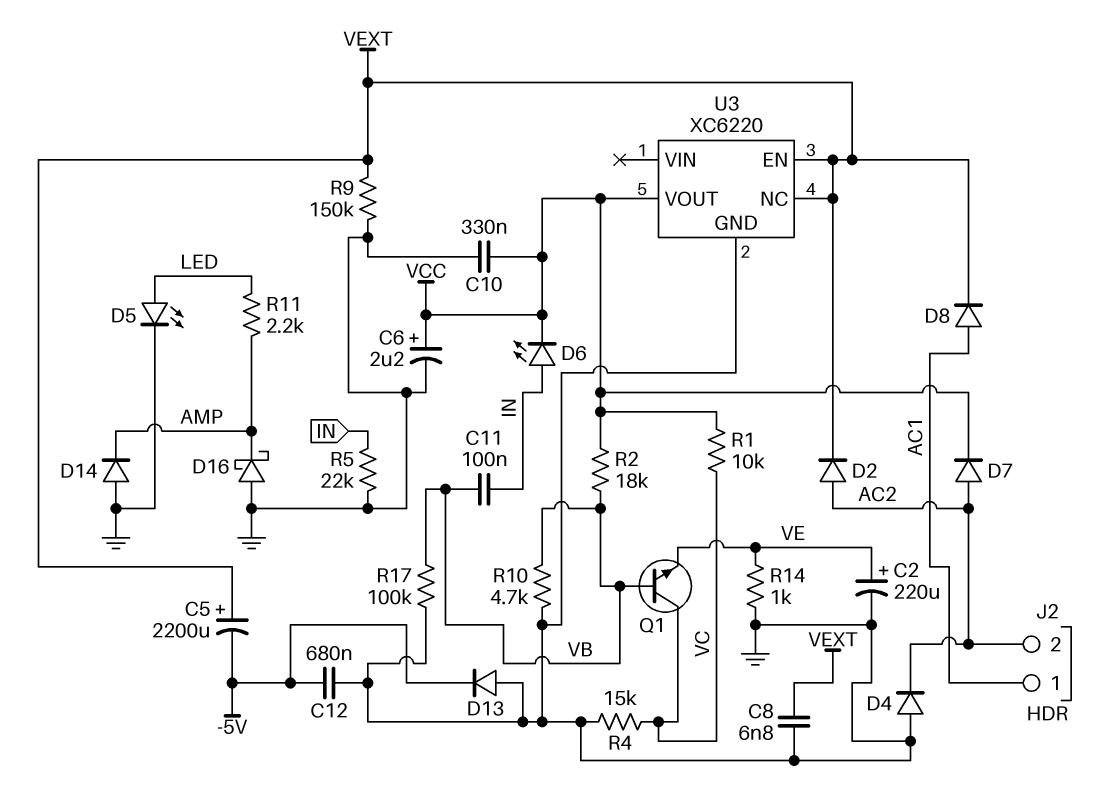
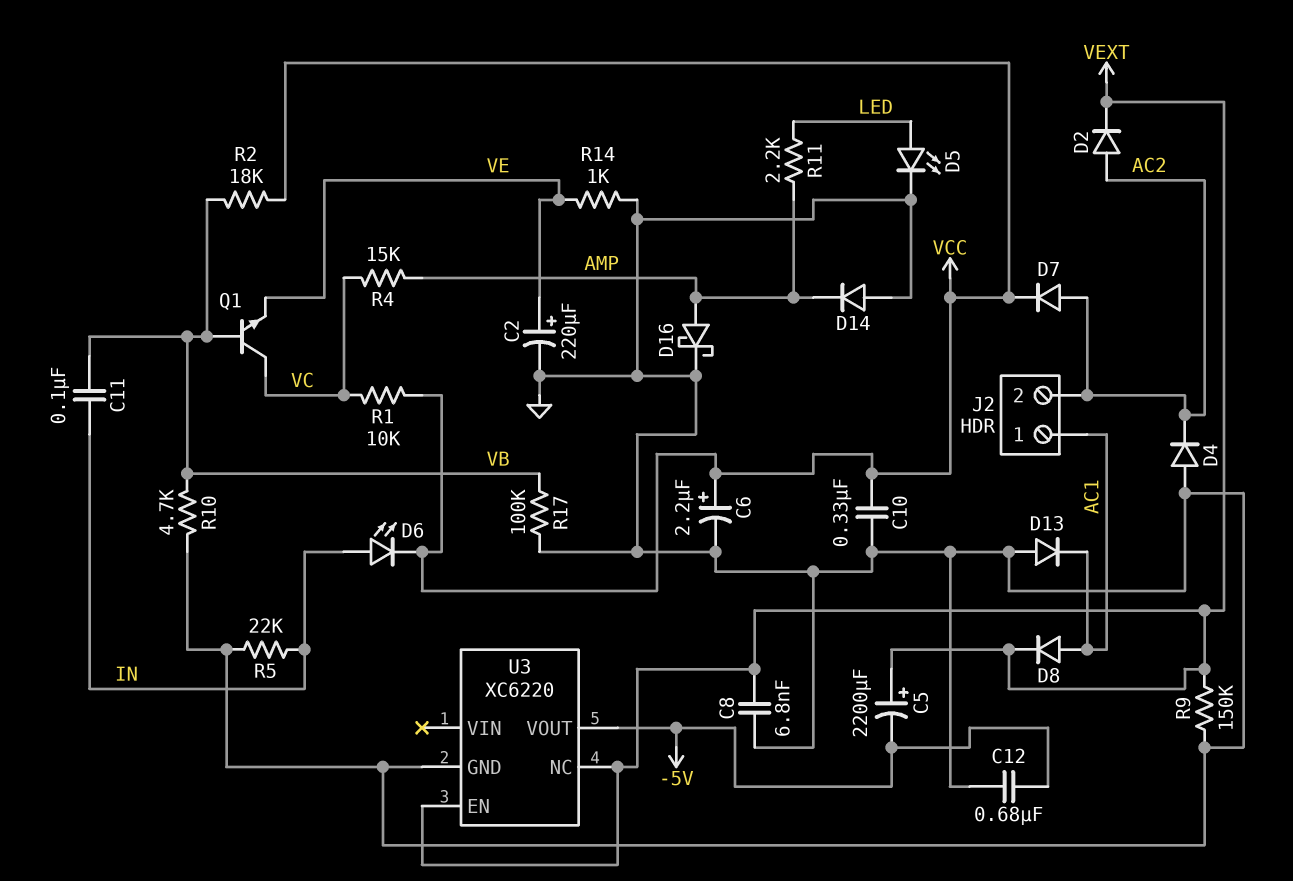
D13: diode (A GND, K -5V) -> diode (A GND, K AC1)
D16: schottky (A GND, K AMP) -> schottky (A AMP, K GND)
R4: 15k (GND, VC) -> 15k (AMP, VC)
U3 pin VOUT: VCC -> -5V

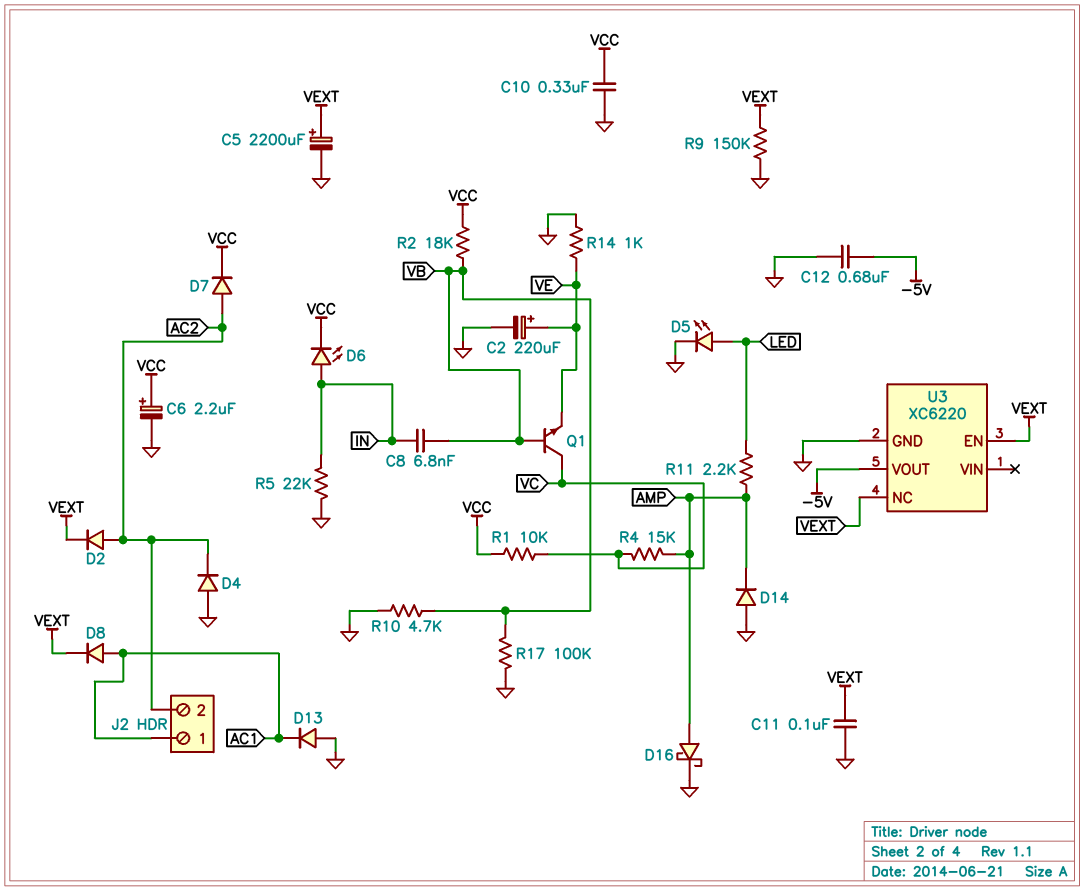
C5: 2200uF (plus VEXT, minus -5V) -> 2200uF (plus VEXT, minus GND)
C8: 6.8nF (GND, VEXT) -> 6.8nF (IN, VB)
C11: 100nF (IN, VB) -> 100nF (GND, VEXT)

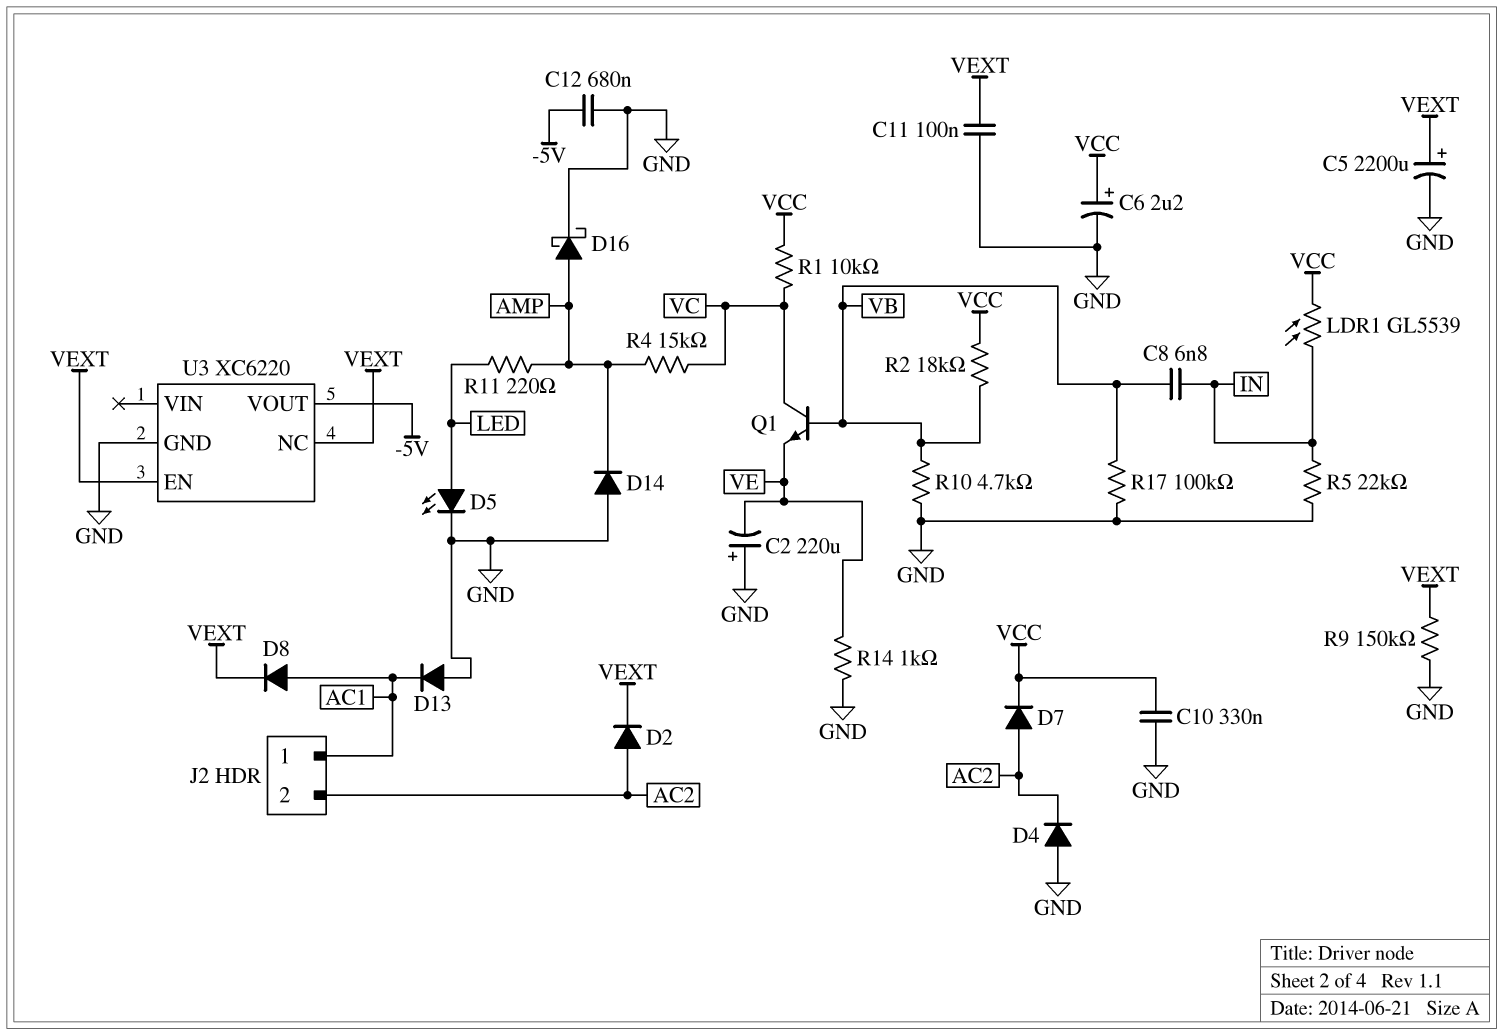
C2: 220uF (plus VE, minus GND) -> 220uF (plus GND, minus VE)
D6: LED (A IN, K VCC) -> none
LDR1: none -> GL5539 (IN, VCC)
R11: 2.2k (AMP, LED) -> 220 (AMP, LED)

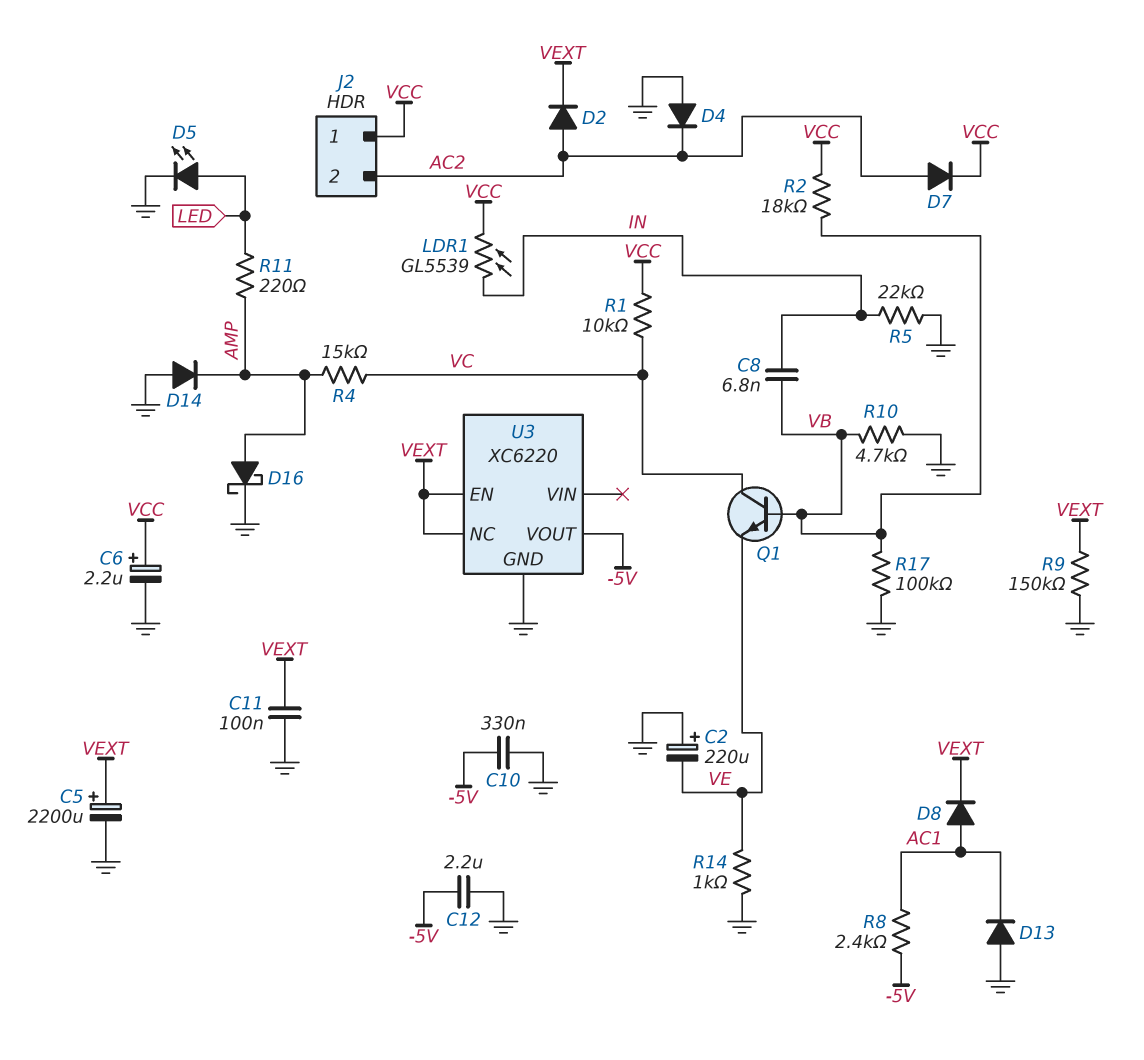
C10: 330nF (GND, VCC) -> 330nF (-5V, GND)
C12: 680nF (-5V, GND) -> 2.2uF (-5V, GND)
J2 pin 1: AC1 -> VCC
R8: none -> 2.4k (-5V, AC1)

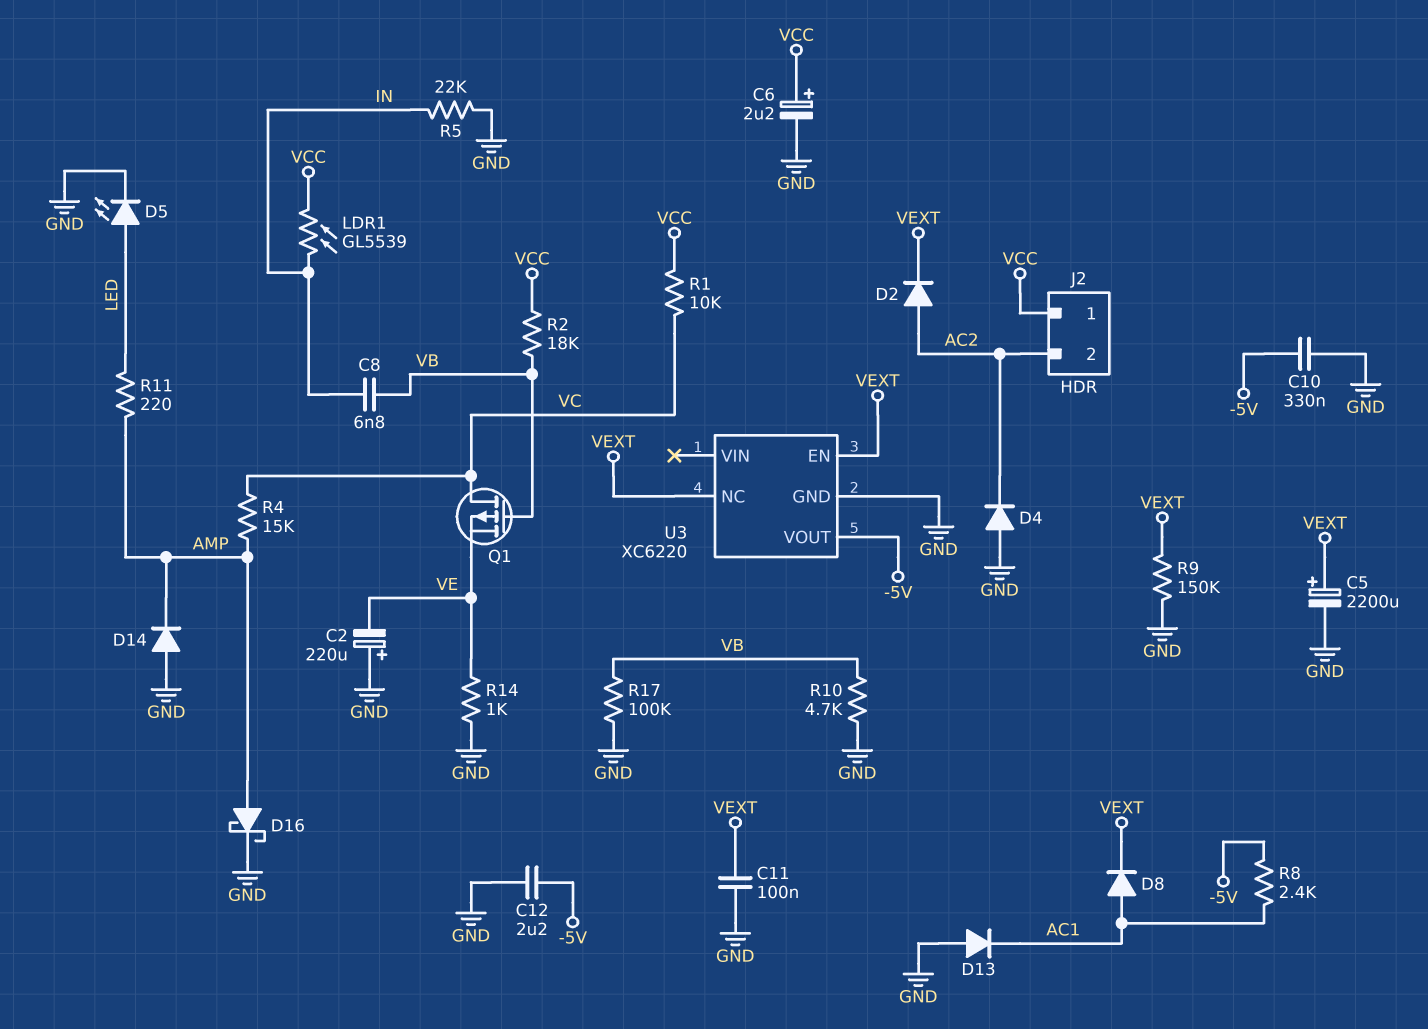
D7: diode (A AC2, K VCC) -> none
Q1: NPN (B VB, C VC, E VE) -> PMOS (G VB, D VC, S VE)

